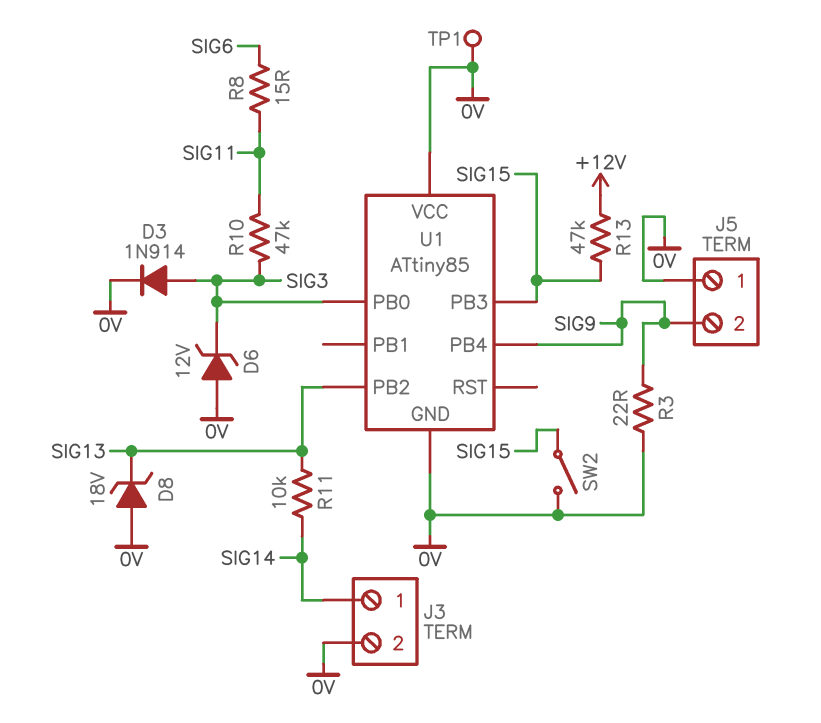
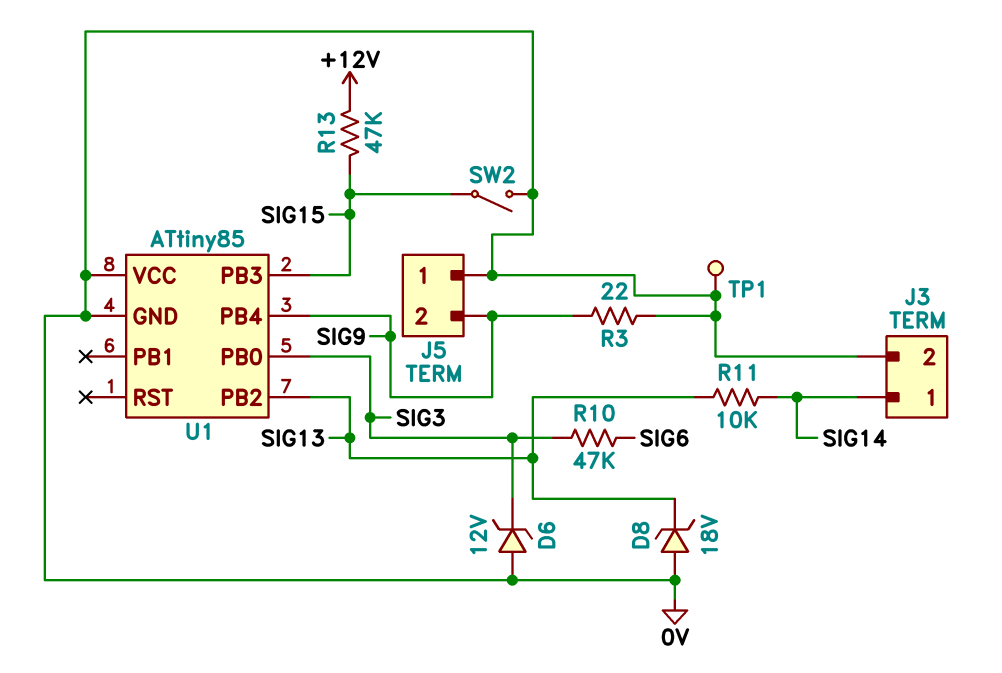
D3: diode 1N914 (A SIG3, K 0V) -> none
R8: 15 (SIG6, SIG11) -> none
R10: 47k (SIG3, SIG11) -> 47k (SIG3, SIG6)

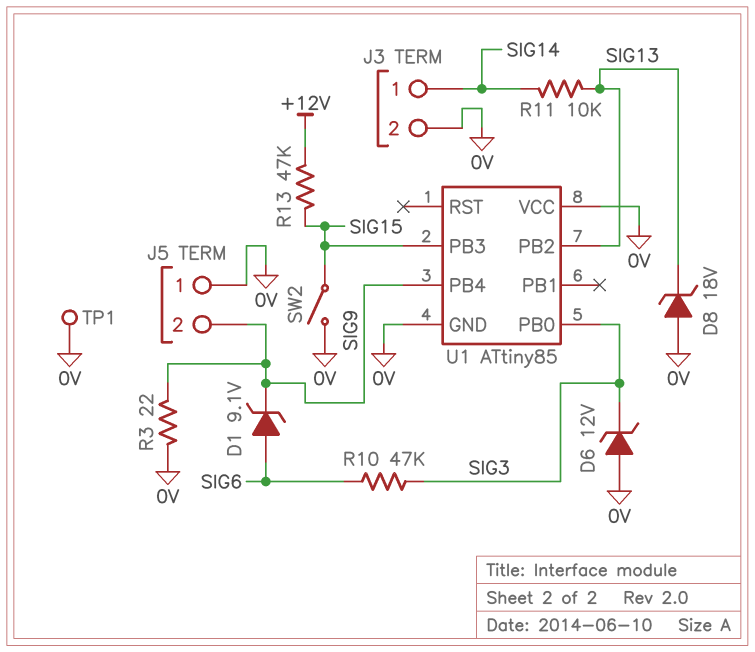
D1: none -> zener 9.1V (A SIG6, K SIG9)

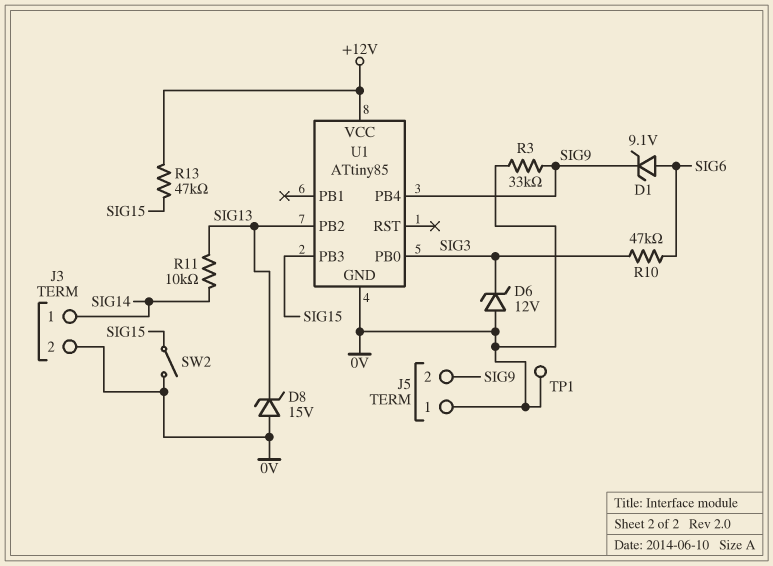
D8: zener 18V (A 0V, K SIG13) -> zener 15V (A 0V, K SIG13)
R3: 22 (0V, SIG9) -> 33k (0V, SIG9)
U1 pin VCC: 0V -> +12V

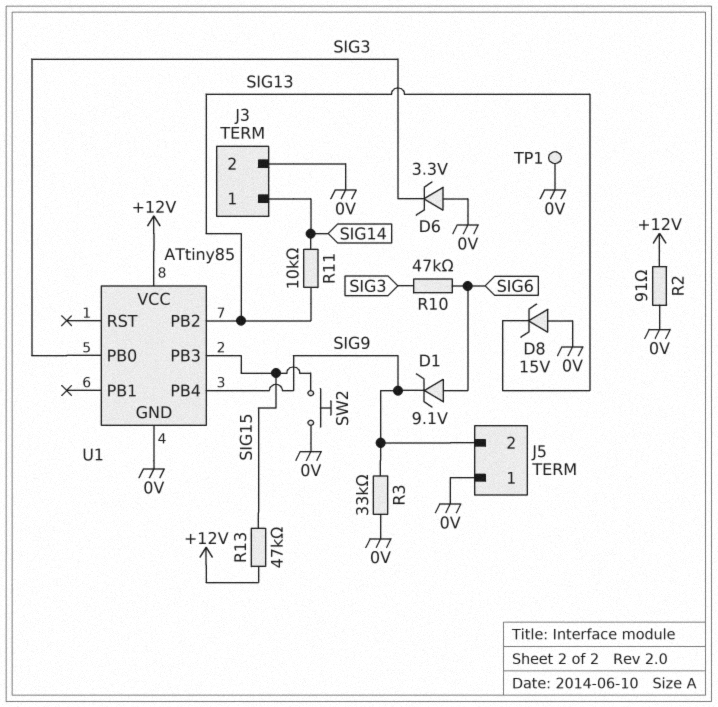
D6: zener 12V (A 0V, K SIG3) -> zener 3.3V (A 0V, K SIG3)
R2: none -> 91 (+12V, 0V)
SW2: switch (0V, SIG15) -> button (0V, SIG15)

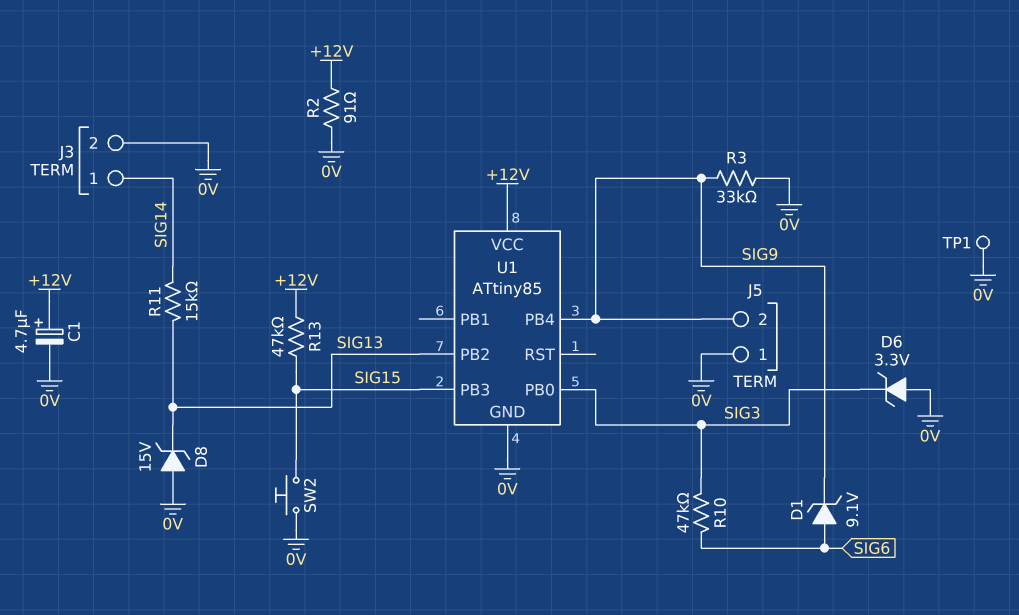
C1: none -> 4.7uF (plus +12V, minus 0V)
R11: 10k (SIG13, SIG14) -> 15k (SIG13, SIG14)

